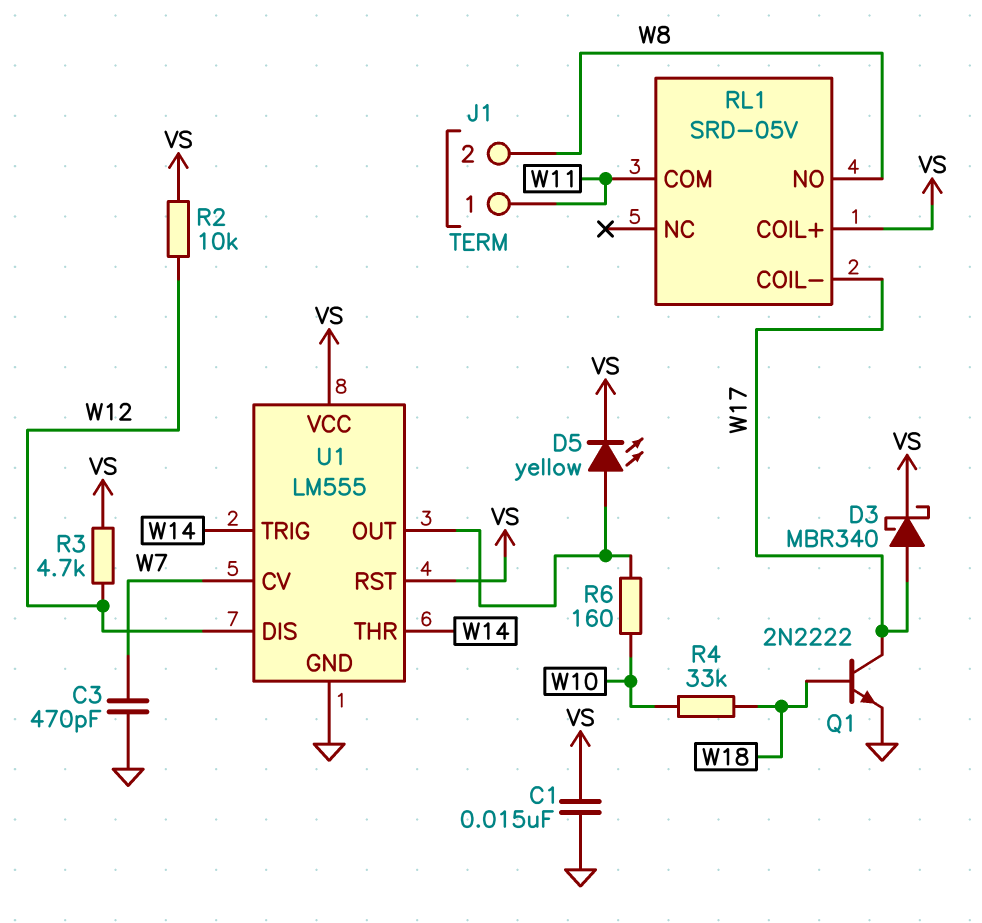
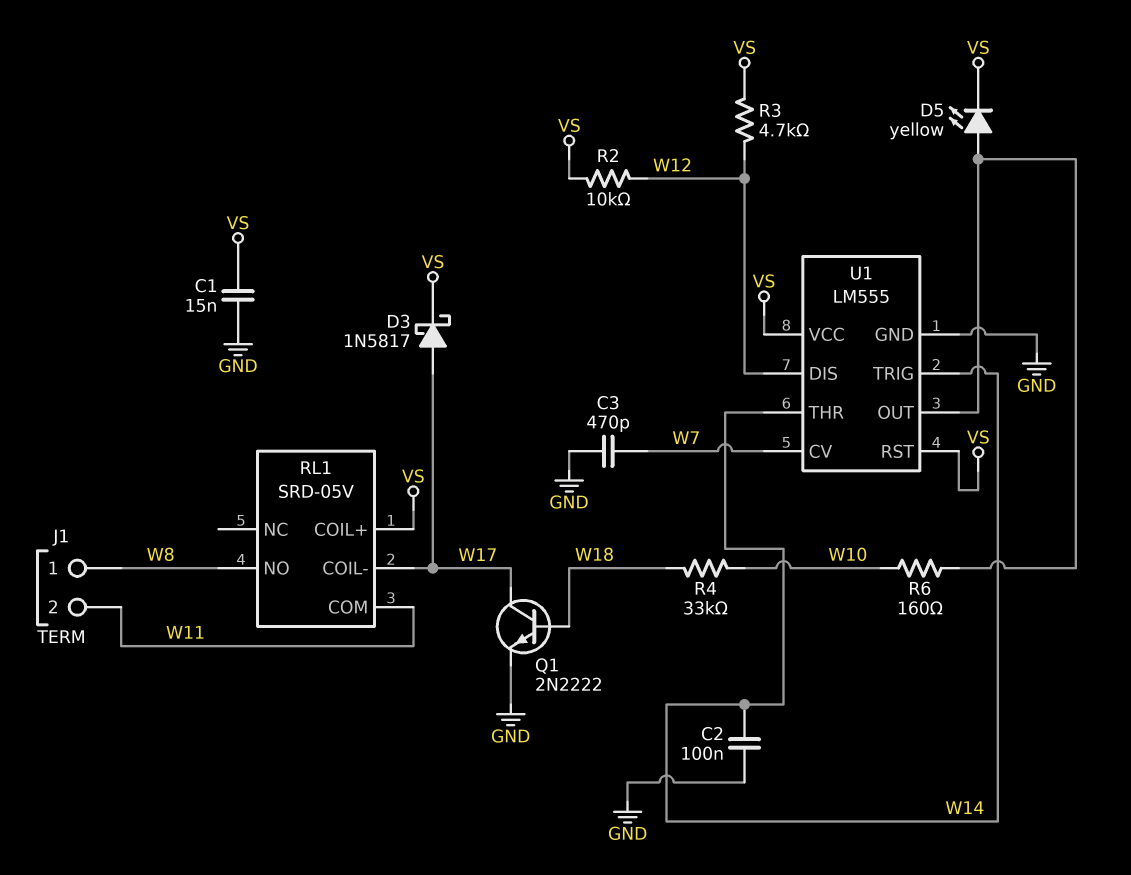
C2: none -> 100nF (GND, W14)
D3: schottky MBR340 (A W17, K VS) -> schottky 1N5817 (A W17, K VS)
J1 pin 1: W11 -> W8
J1 pin 2: W8 -> W11

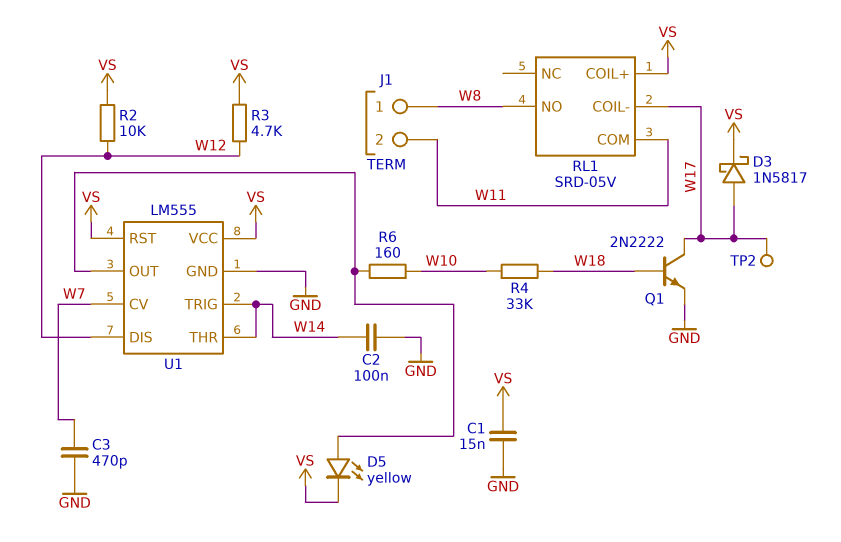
TP2: none -> test point (W17)

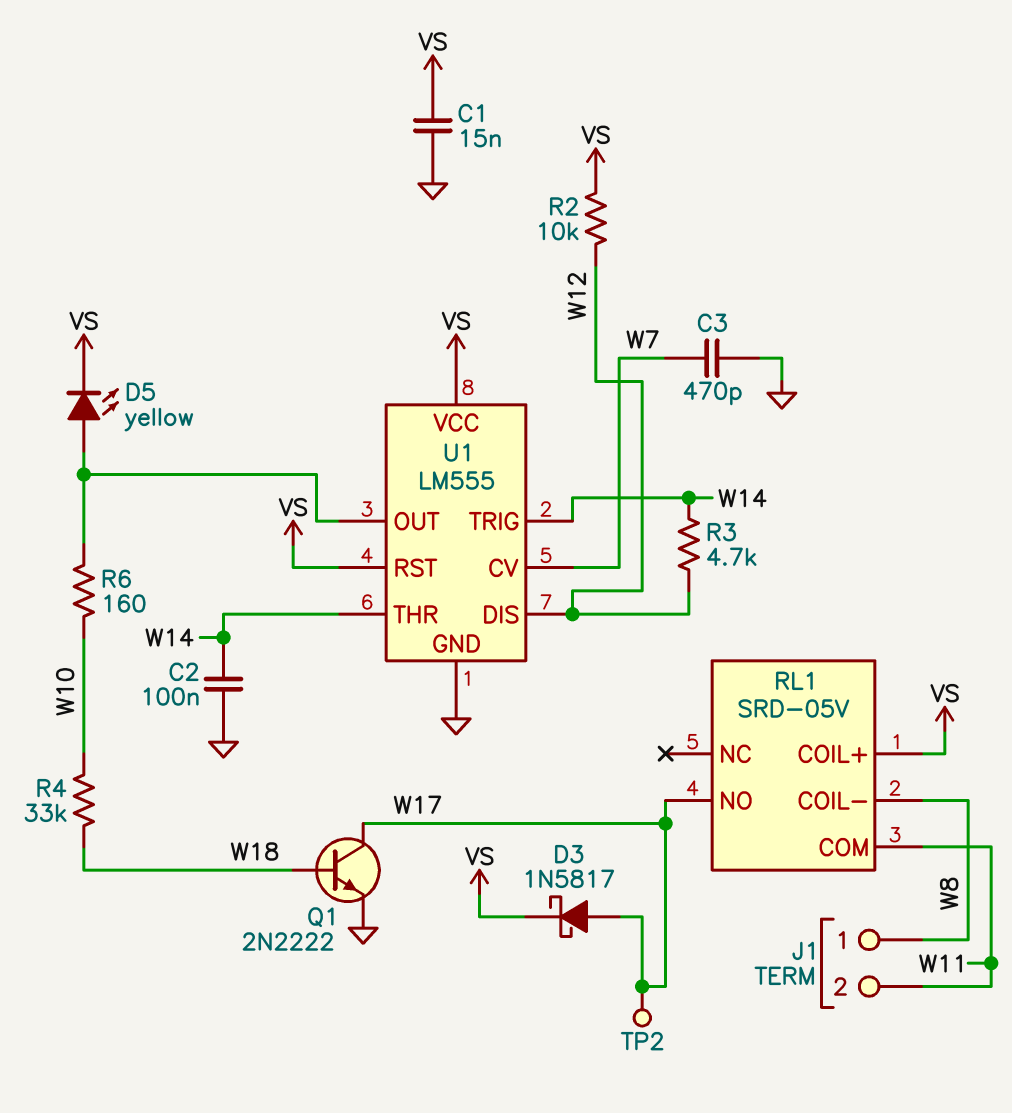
R3: 4.7k (VS, W12) -> 4.7k (W12, W14)
RL1 pin COIL-: W17 -> W8
RL1 pin NO: W8 -> W17

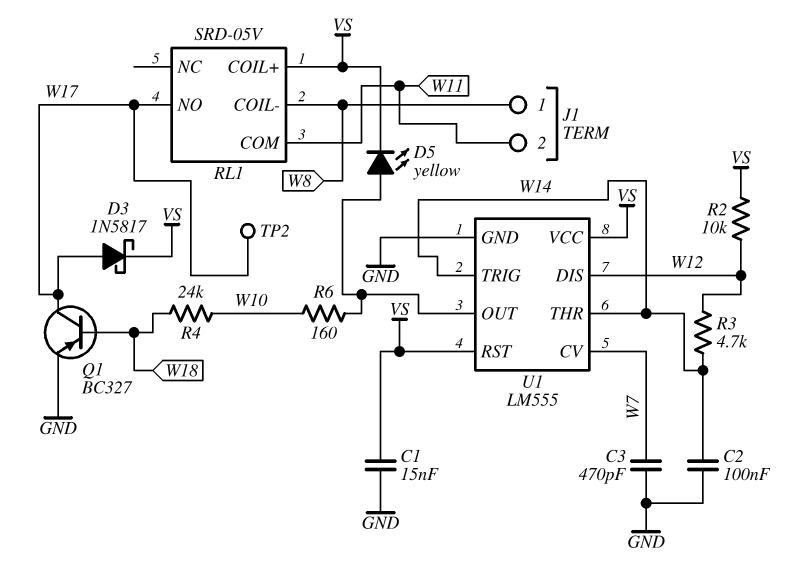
Q1: NPN 2N2222 (B W18, C W17, E GND) -> PNP BC327 (B W18, C W17, E GND)
R4: 33k (W10, W18) -> 24k (W10, W18)

